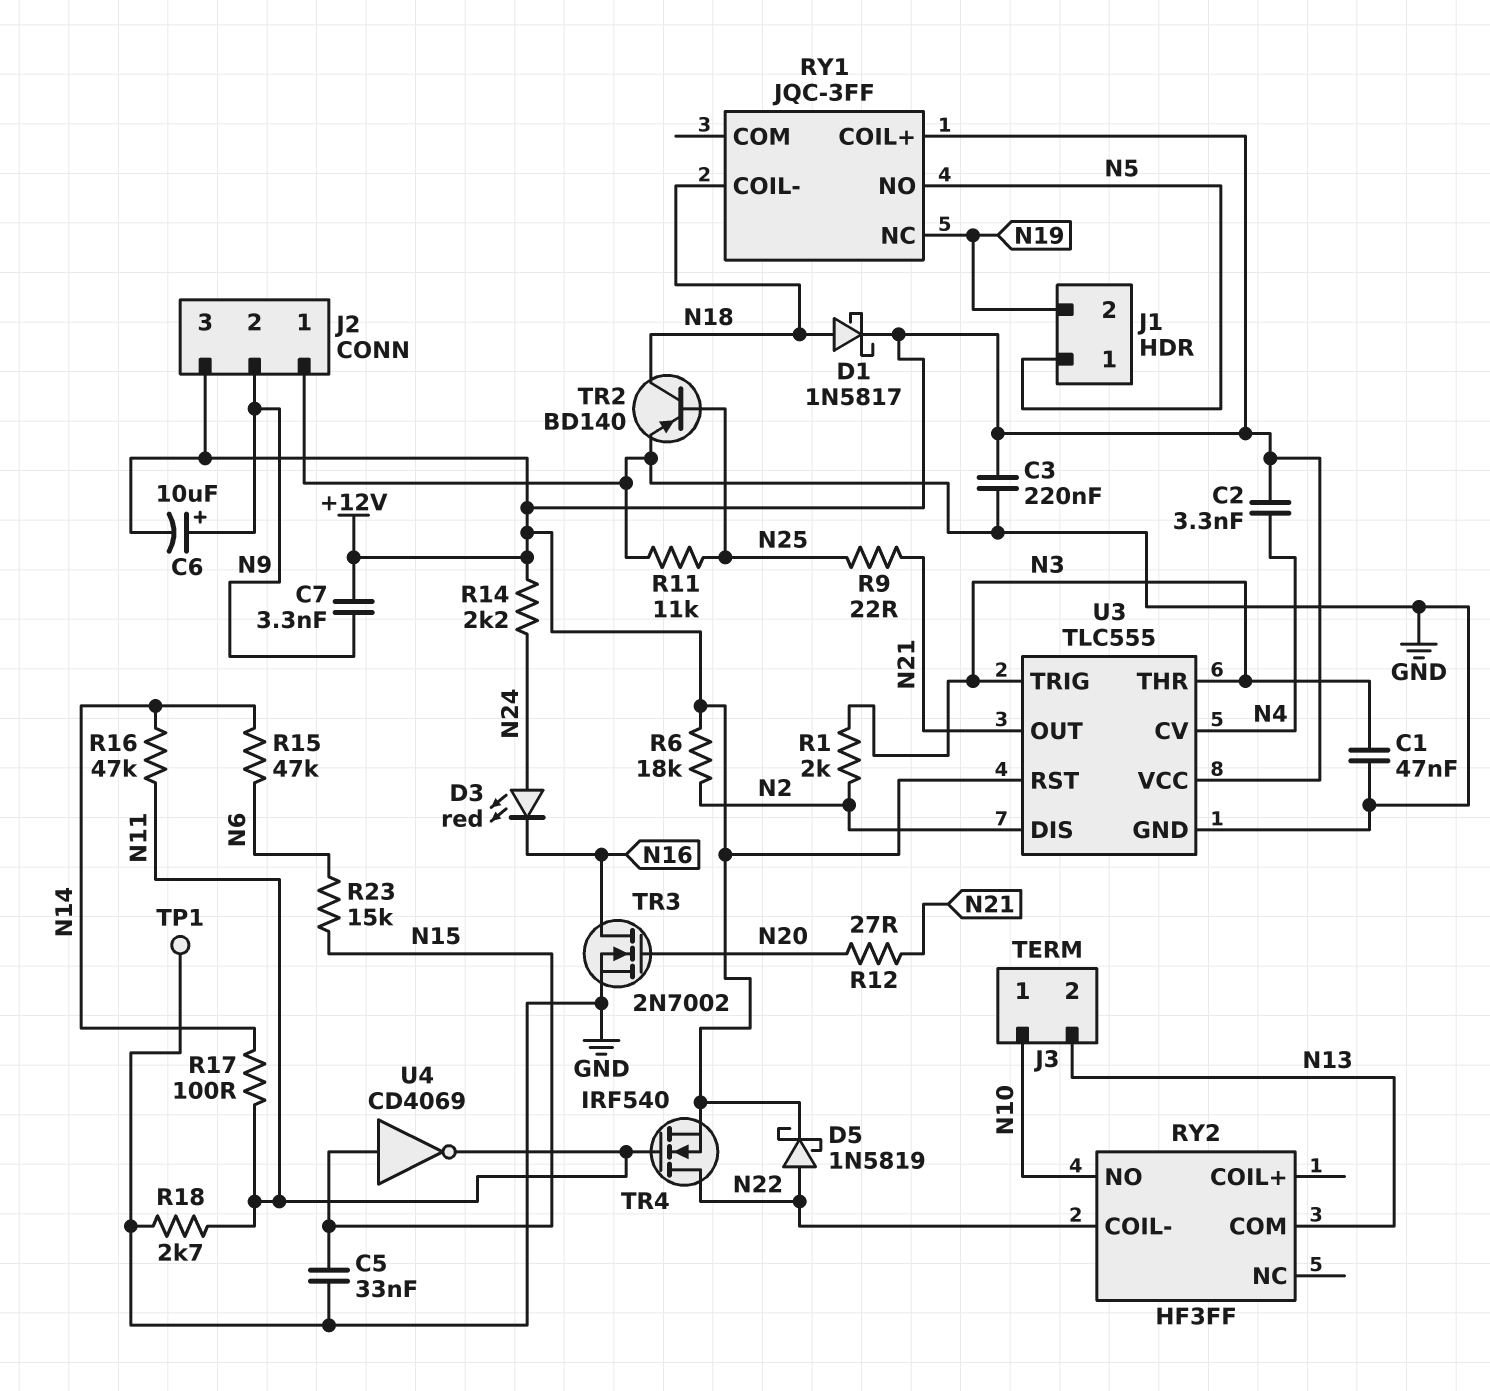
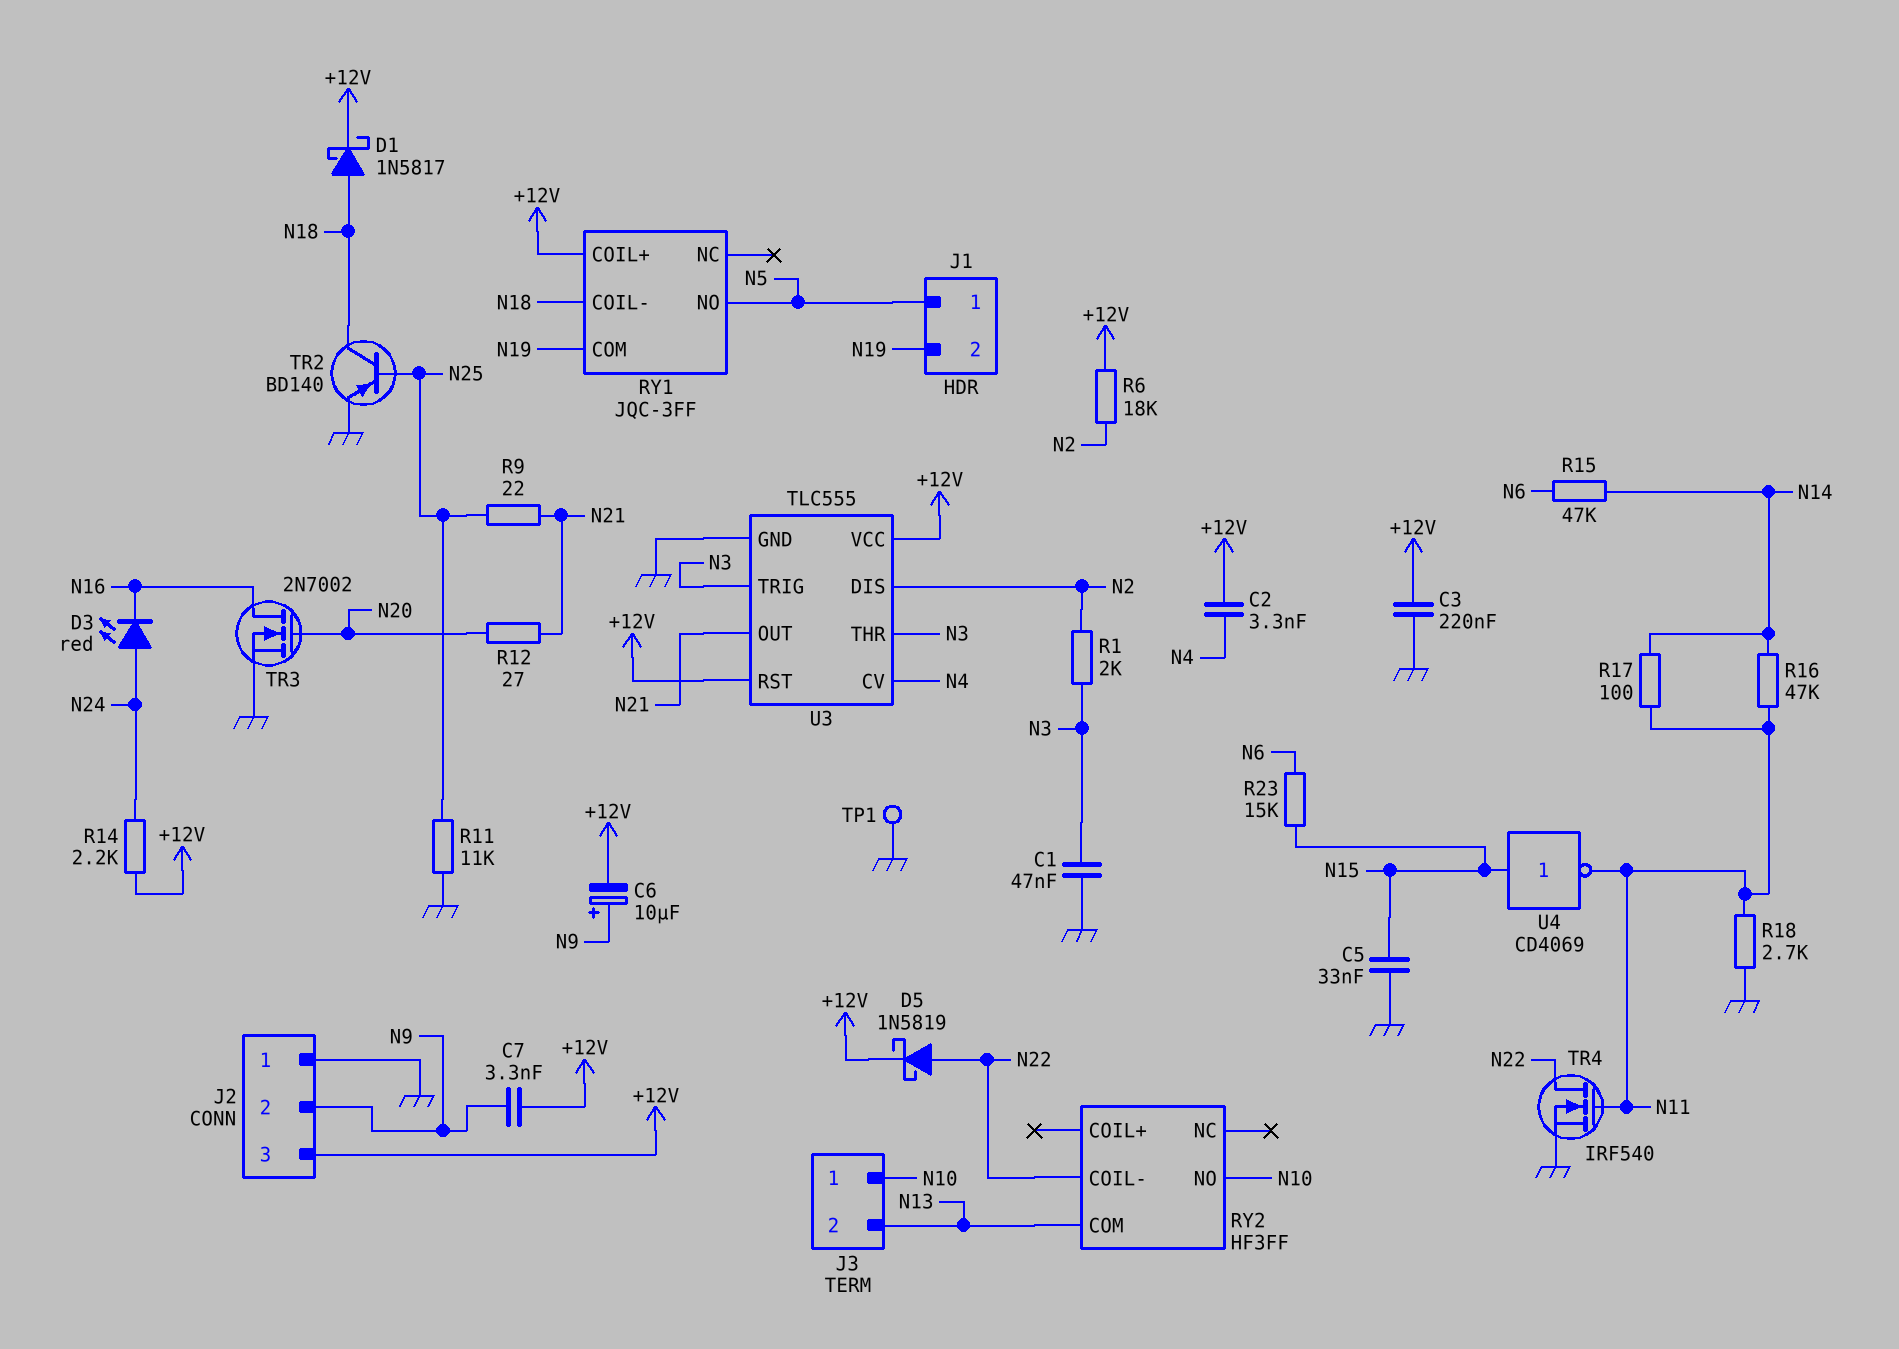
RY1 pin COM: none -> N19
RY1 pin NC: N19 -> none
TR4: NMOS IRF540 (G N11, D N22, S +12V) -> NMOS IRF540 (G N11, D N22, S GND)

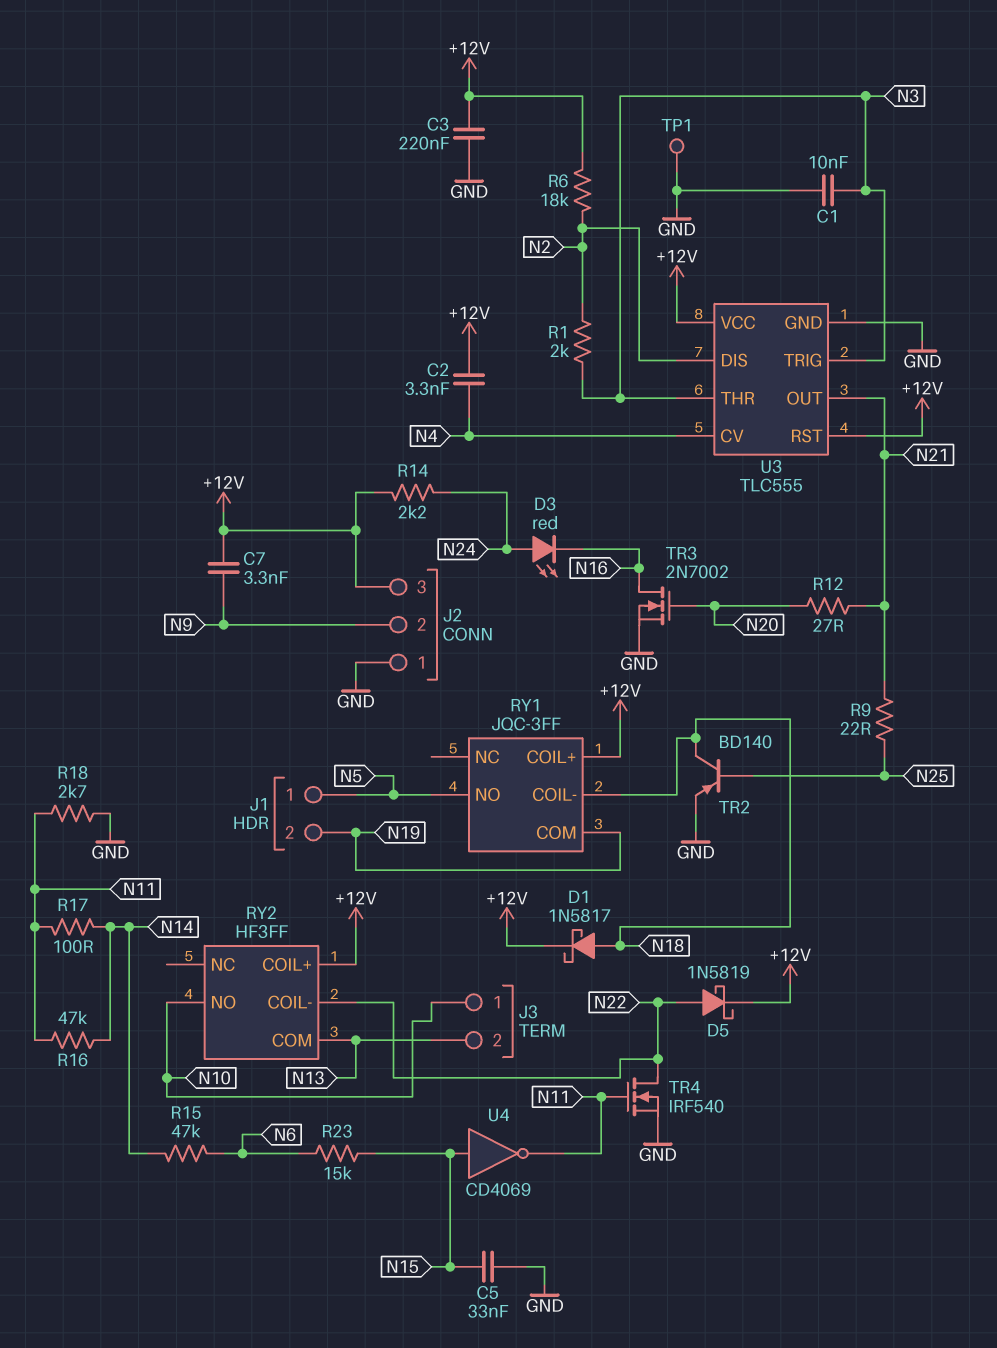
C1: 47nF (GND, N3) -> 10nF (GND, N3)
C6: 10uF (plus N9, minus +12V) -> none
R11: 11k (GND, N25) -> none
RY2 pin COIL+: none -> +12V

